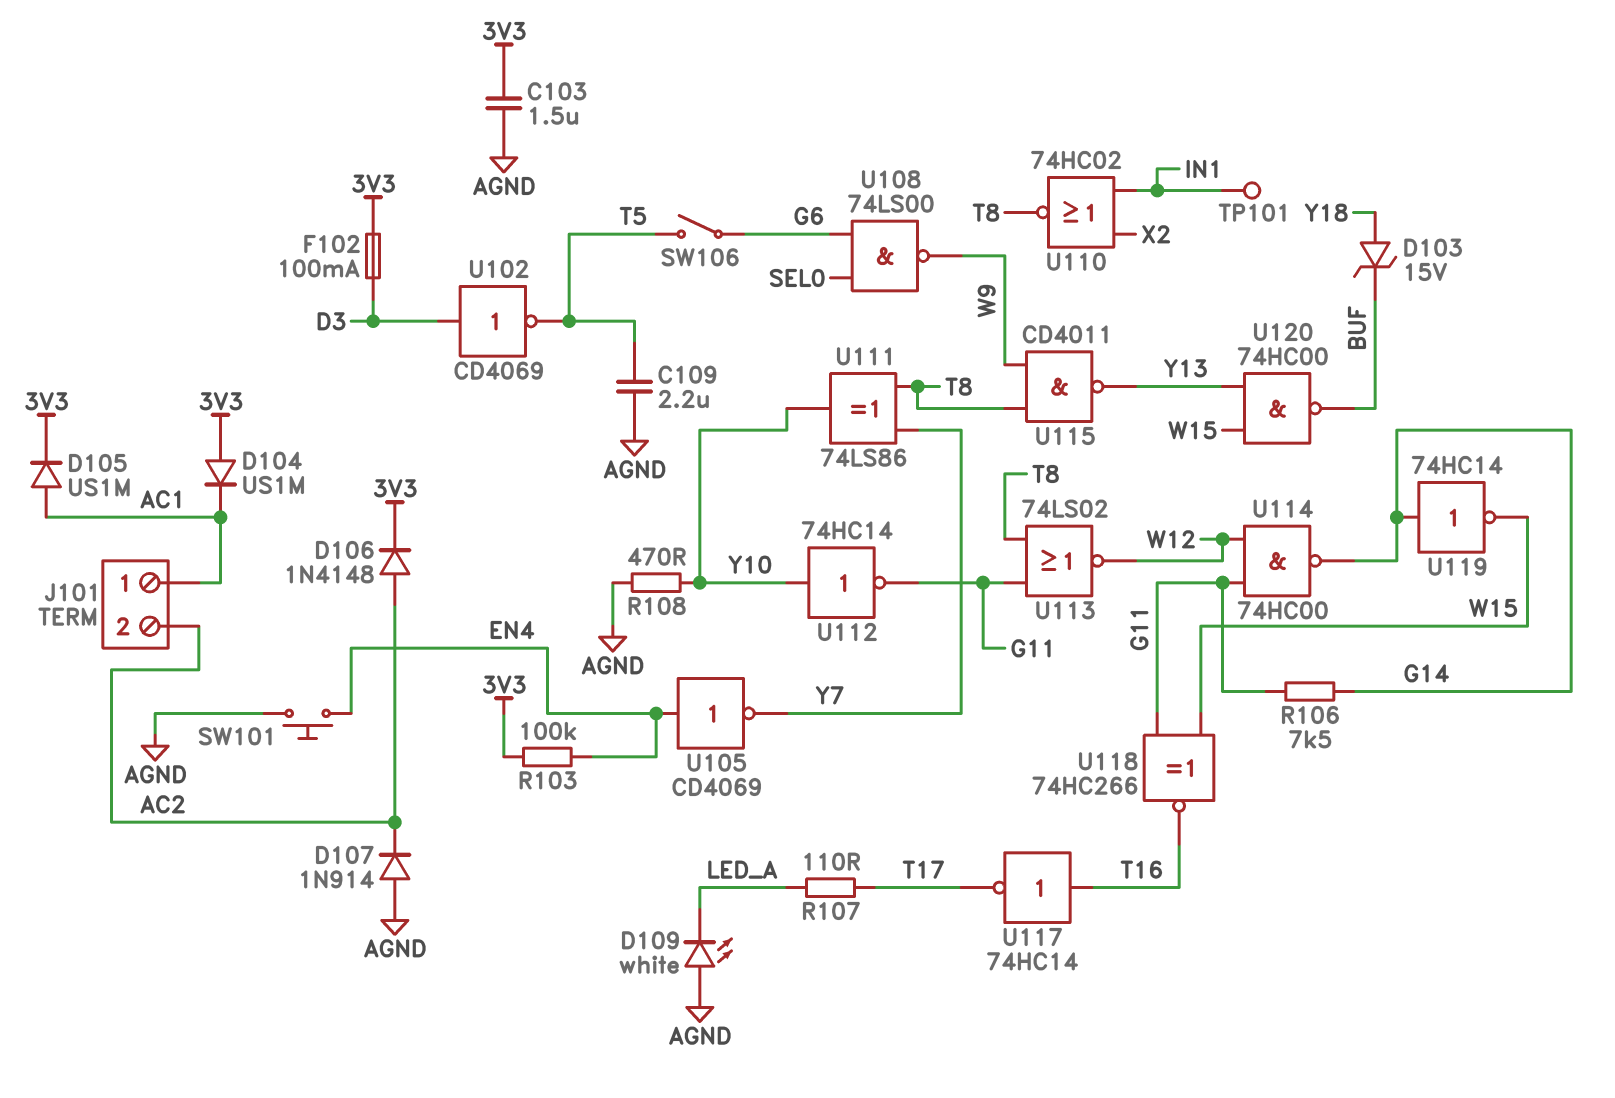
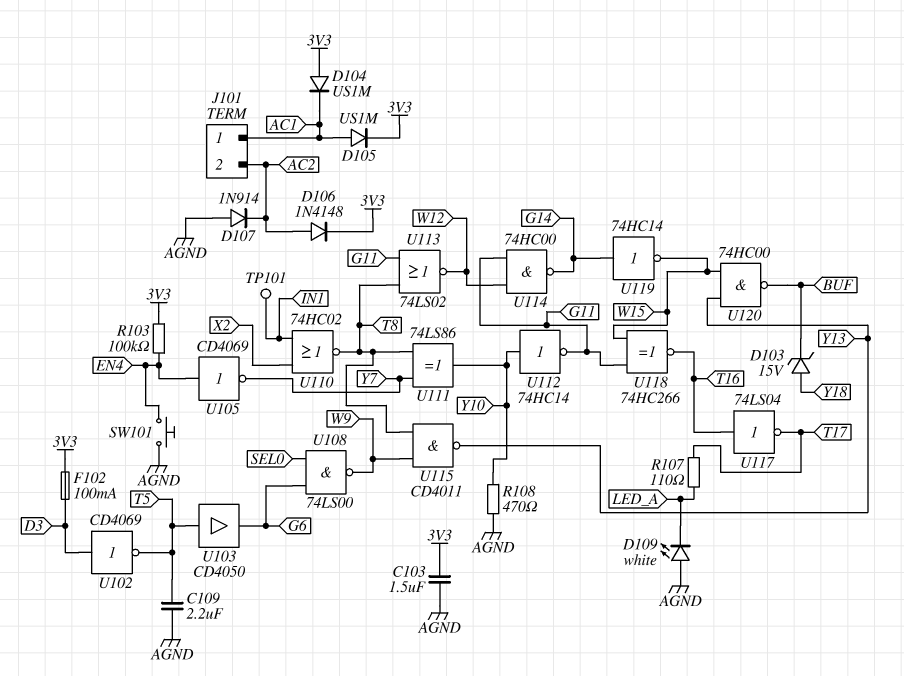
R106: 7.5k (G11, G14) -> none
SW106: switch (G6, T5) -> none
U103: none -> buffer CD4050 (in T5, out G6)
U117: NOT 74HC14 (in T16, out T17) -> NOT 74LS04 (in T16, out T17)

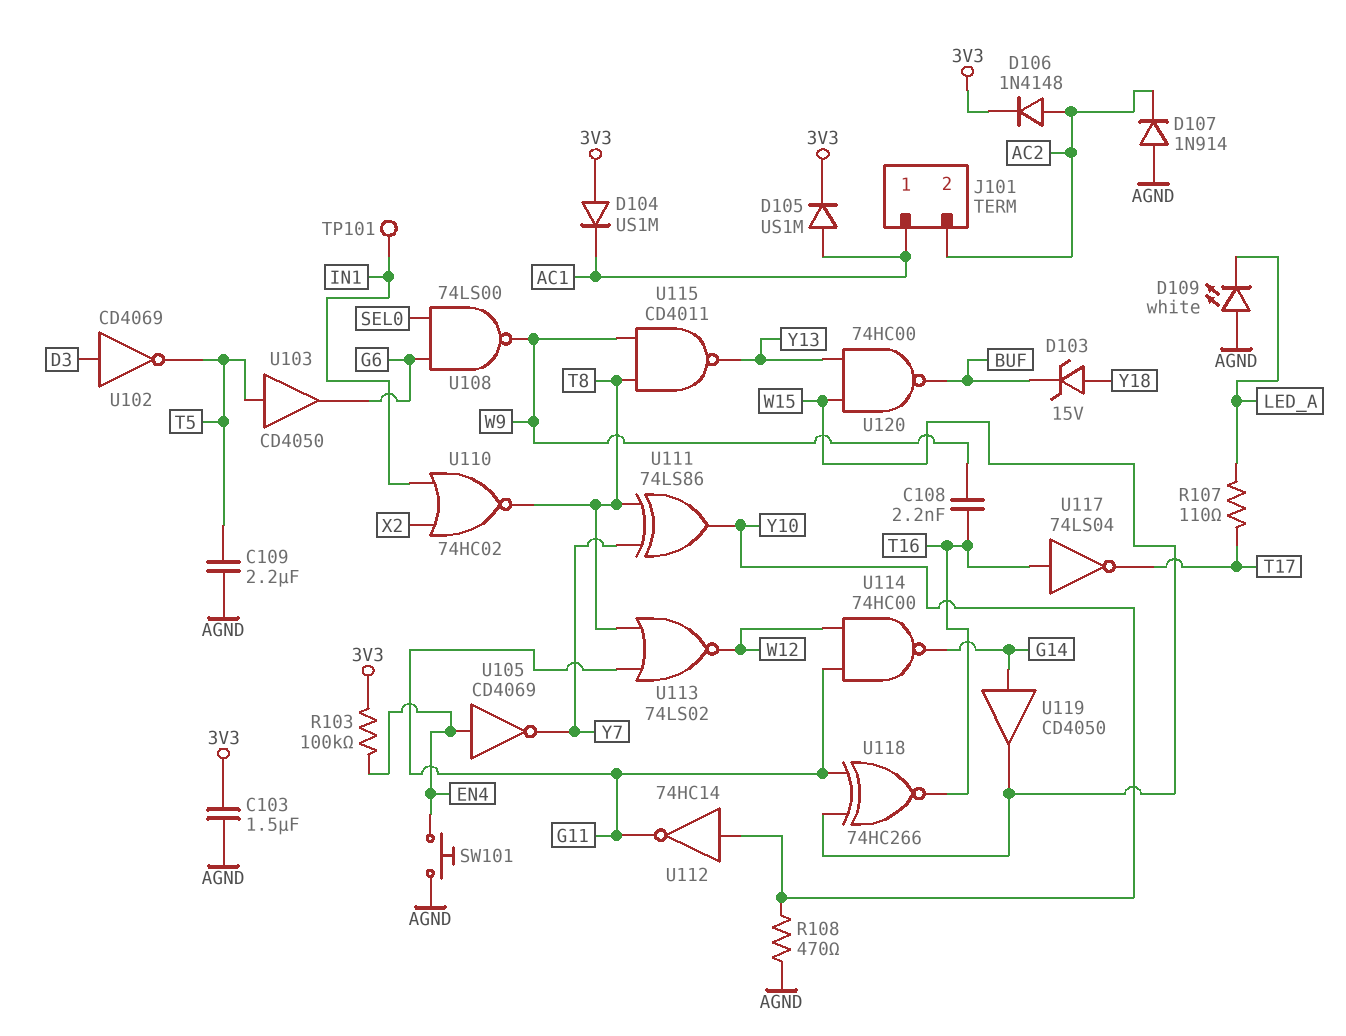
C108: none -> 2.2nF (T16, W9)
F102: 100mA (3V3, D3) -> none
U119: NOT 74HC14 (in G14, out W15) -> buffer CD4050 (in G14, out W15)

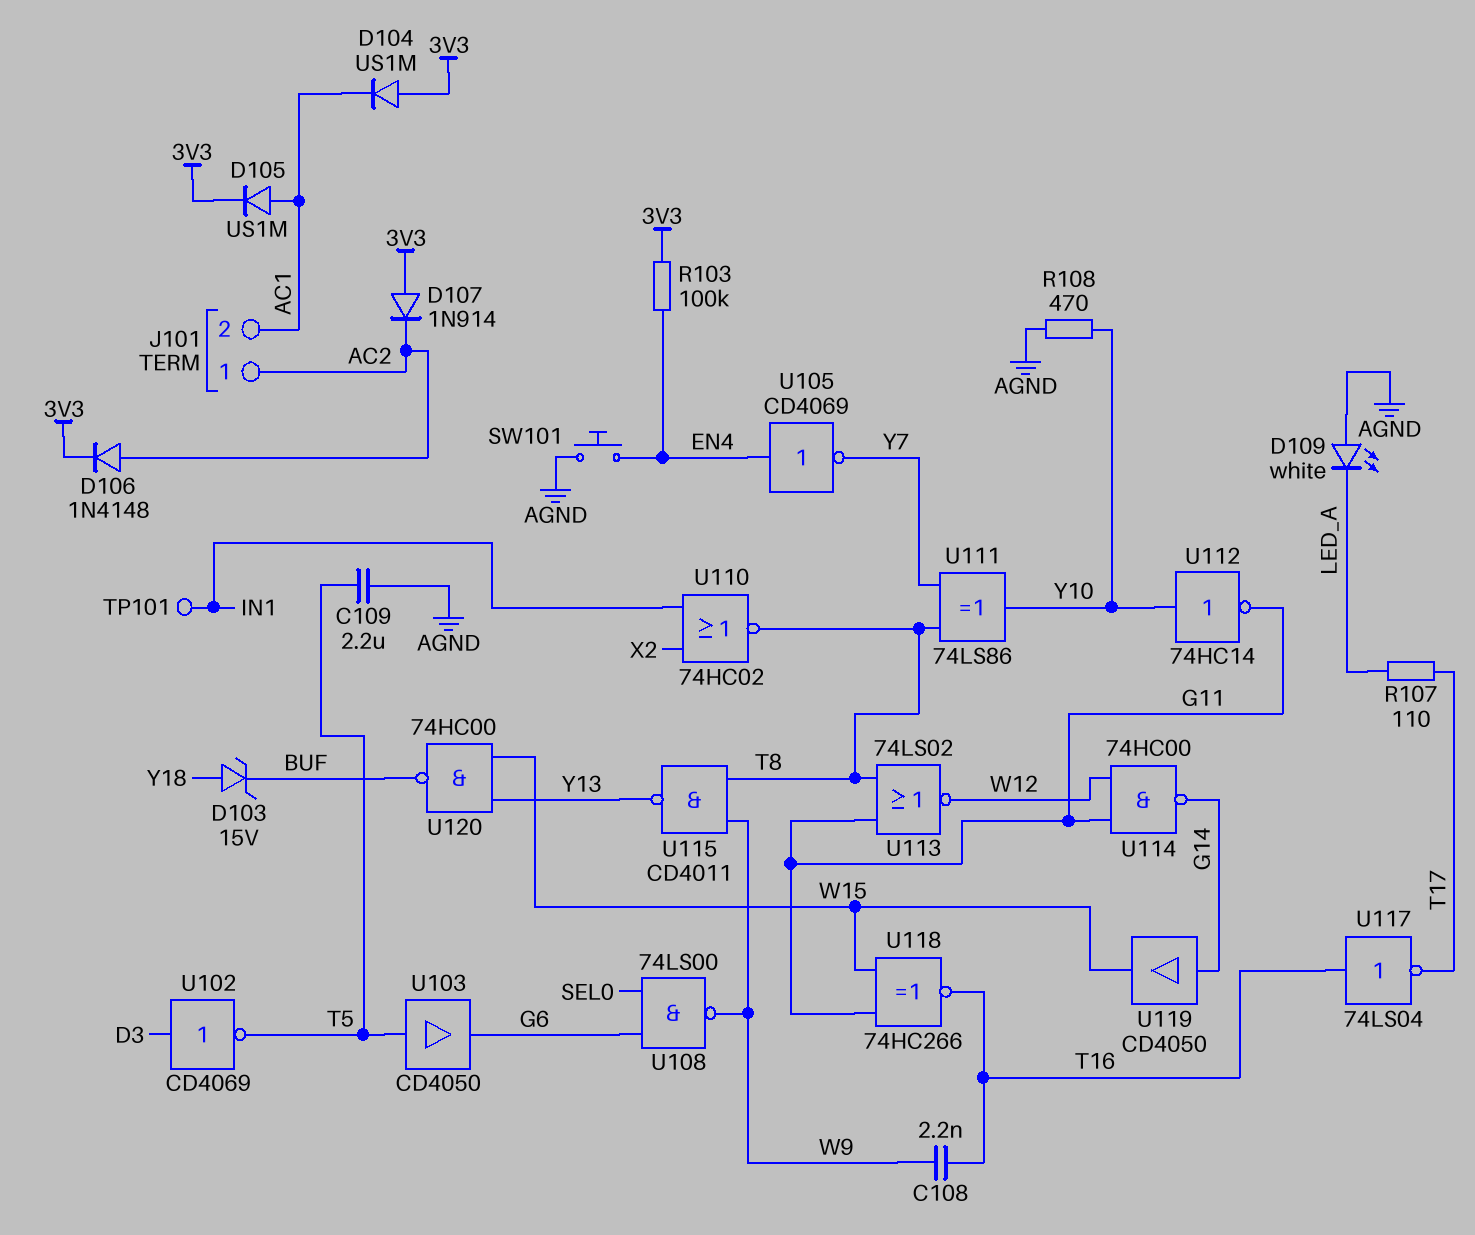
C103: 1.5uF (3V3, AGND) -> none
D107: diode 1N914 (A AGND, K AC2) -> diode 1N914 (A 3V3, K AC2)
J101 pin 1: AC1 -> AC2
J101 pin 2: AC2 -> AC1

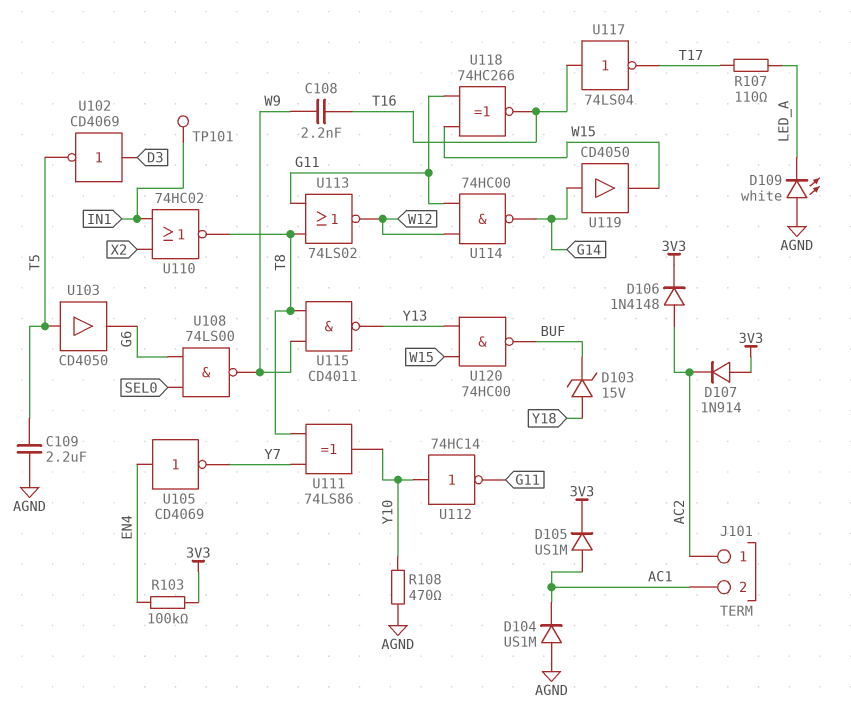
D104: diode US1M (A 3V3, K AC1) -> diode US1M (A AGND, K AC1)
SW101: button (AGND, EN4) -> none

